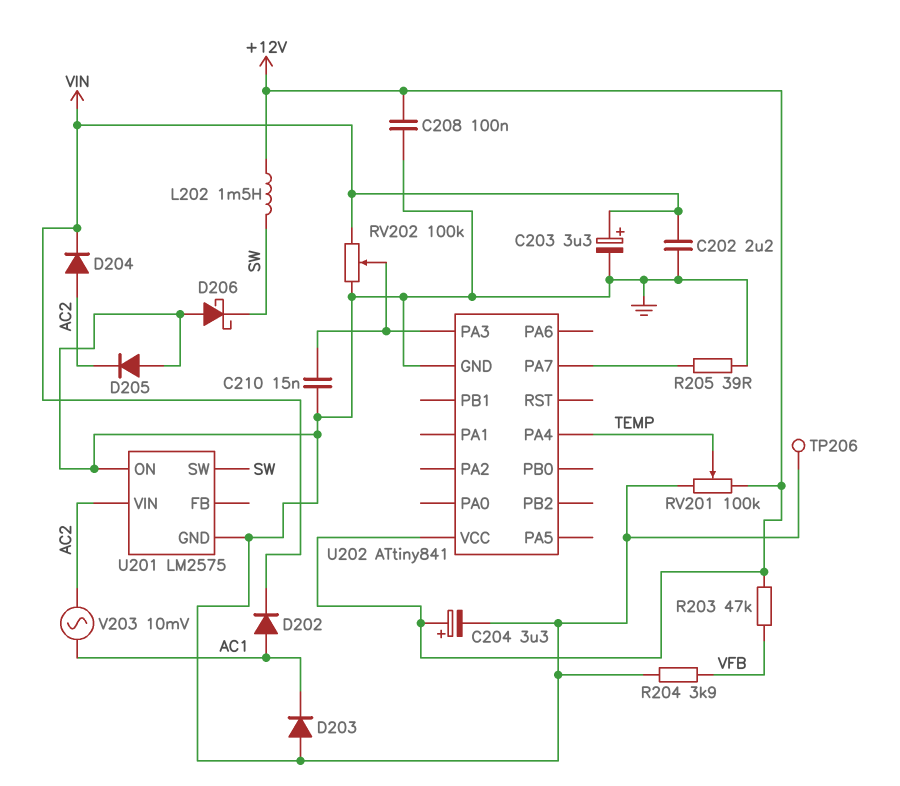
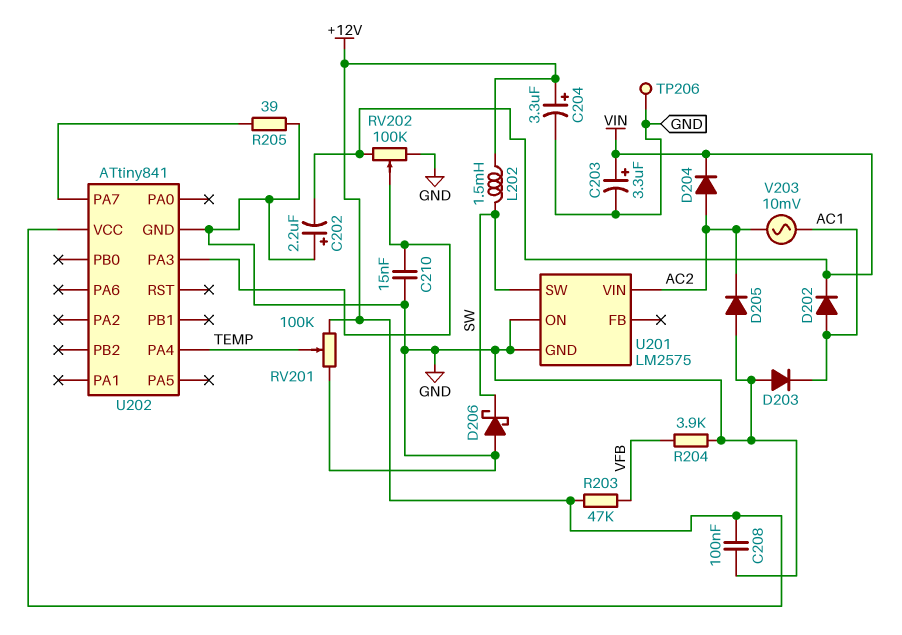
C202: 2.2uF (GND, VIN) -> 2.2uF (plus GND, minus VIN)

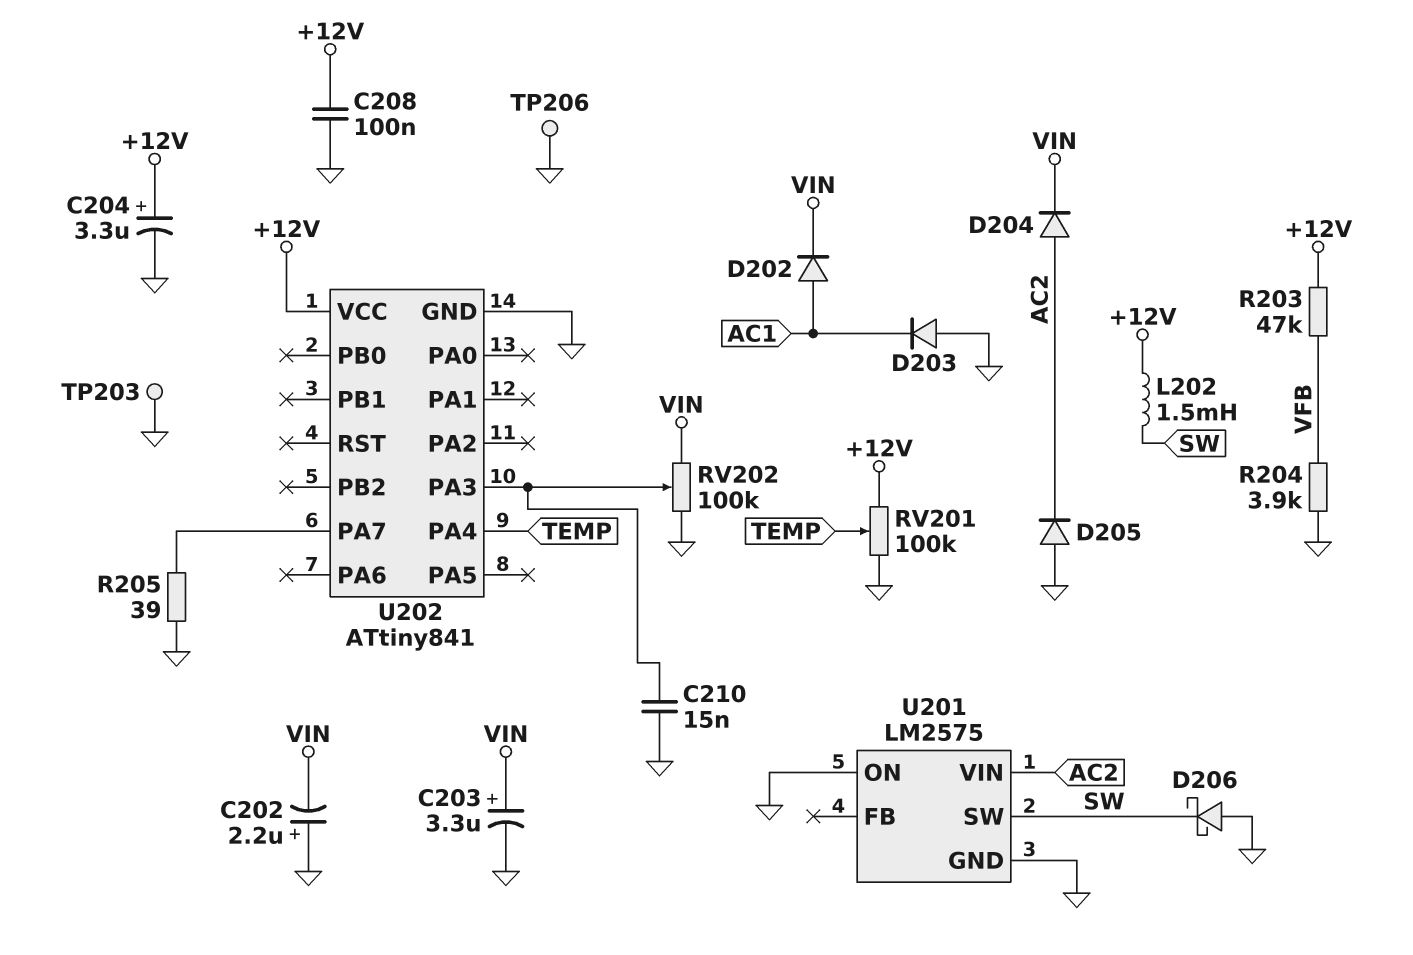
TP203: none -> test point (GND)
V203: AC 10mV (AC1, AC2) -> none

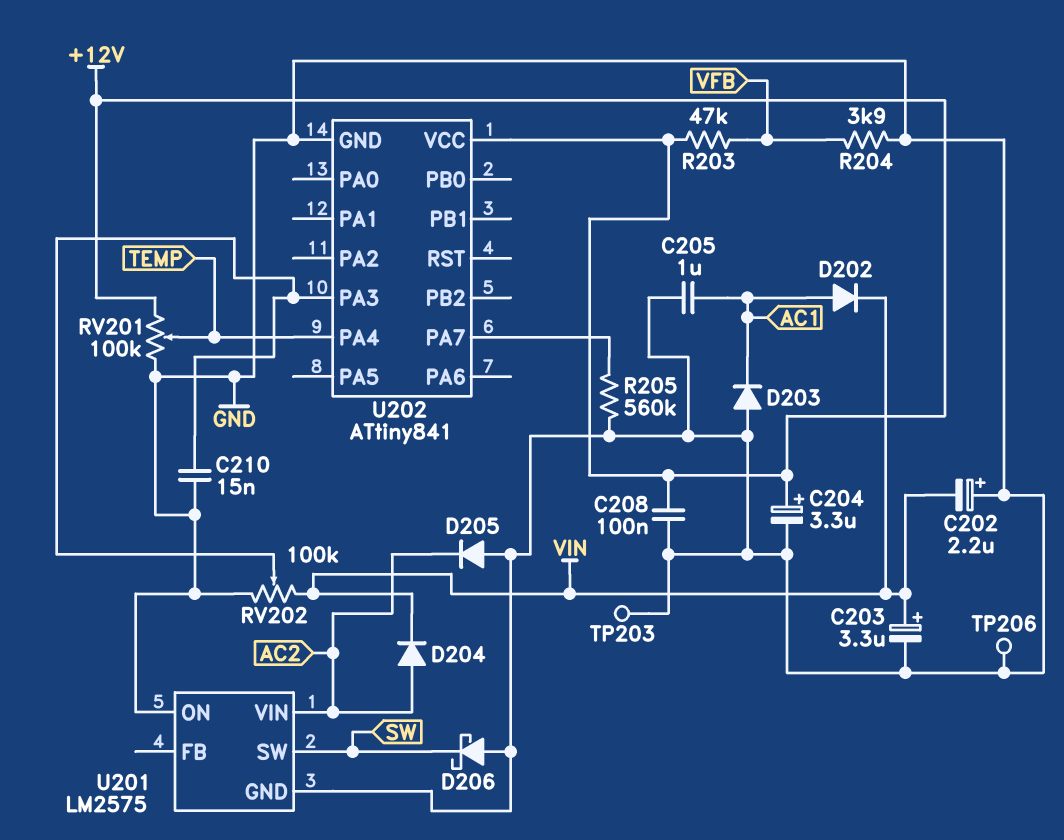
C205: none -> 1uF (AC1, GND)
L202: 1.5mH (+12V, SW) -> none
R205: 39 (GND, U202/PA7) -> 560k (GND, U202/PA7)

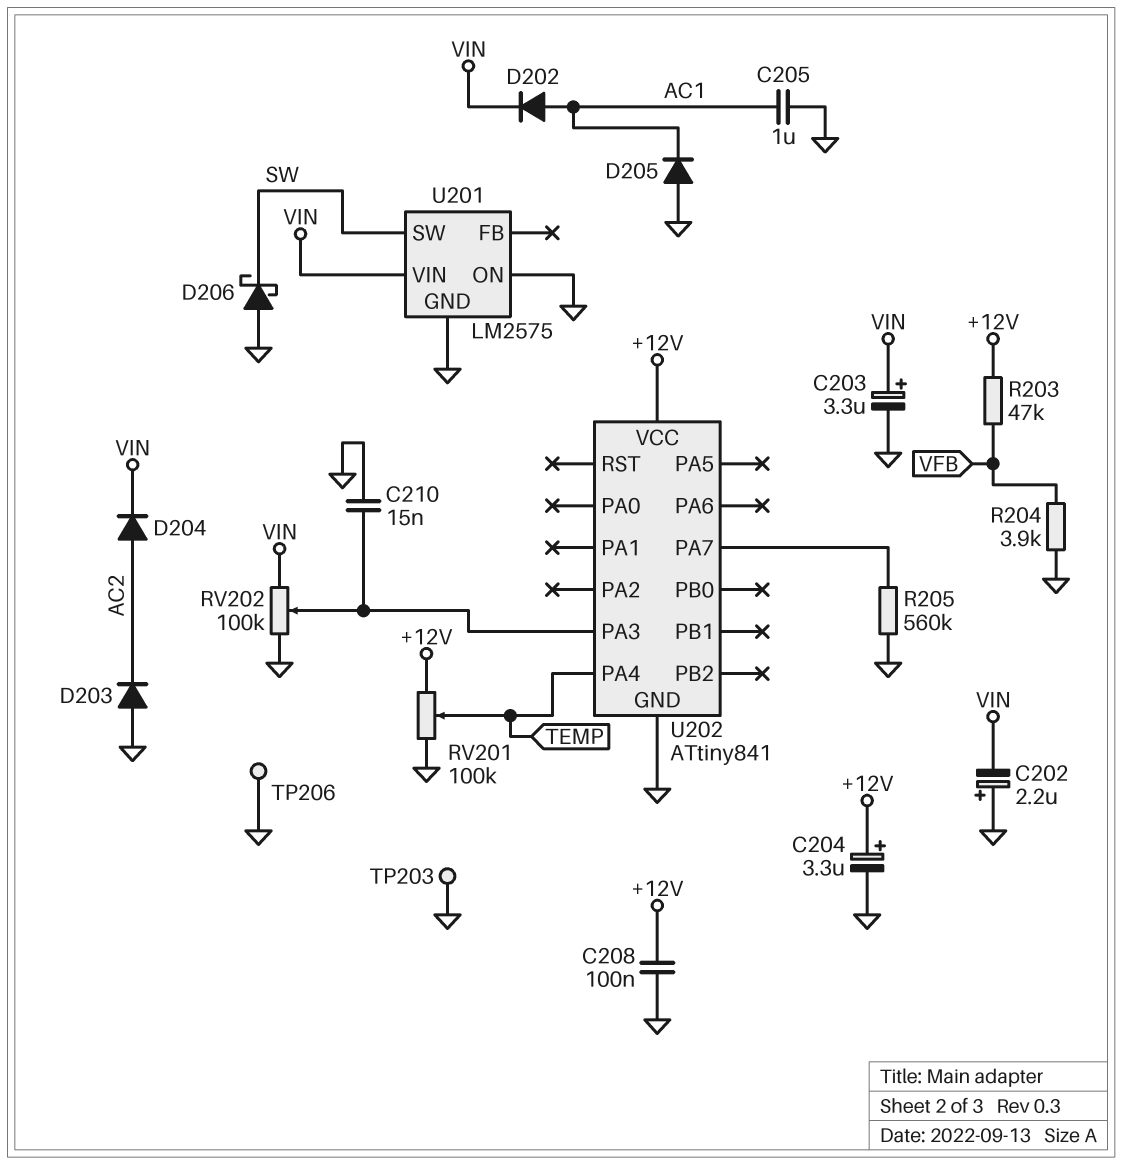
D203: diode (A GND, K AC1) -> diode (A GND, K AC2)
D205: diode (A GND, K AC2) -> diode (A GND, K AC1)
U201 pin VIN: AC2 -> VIN

